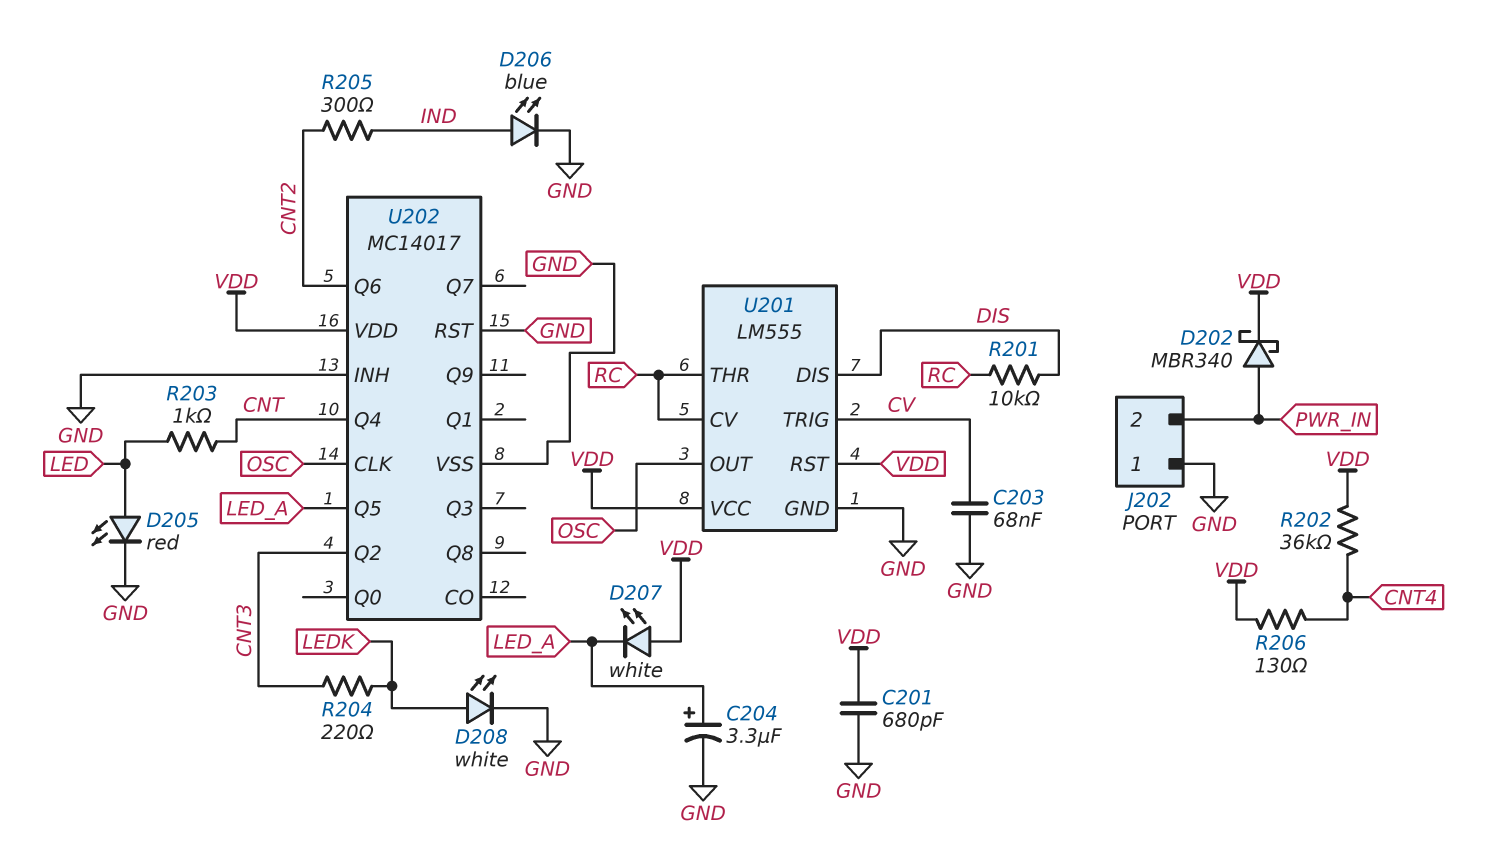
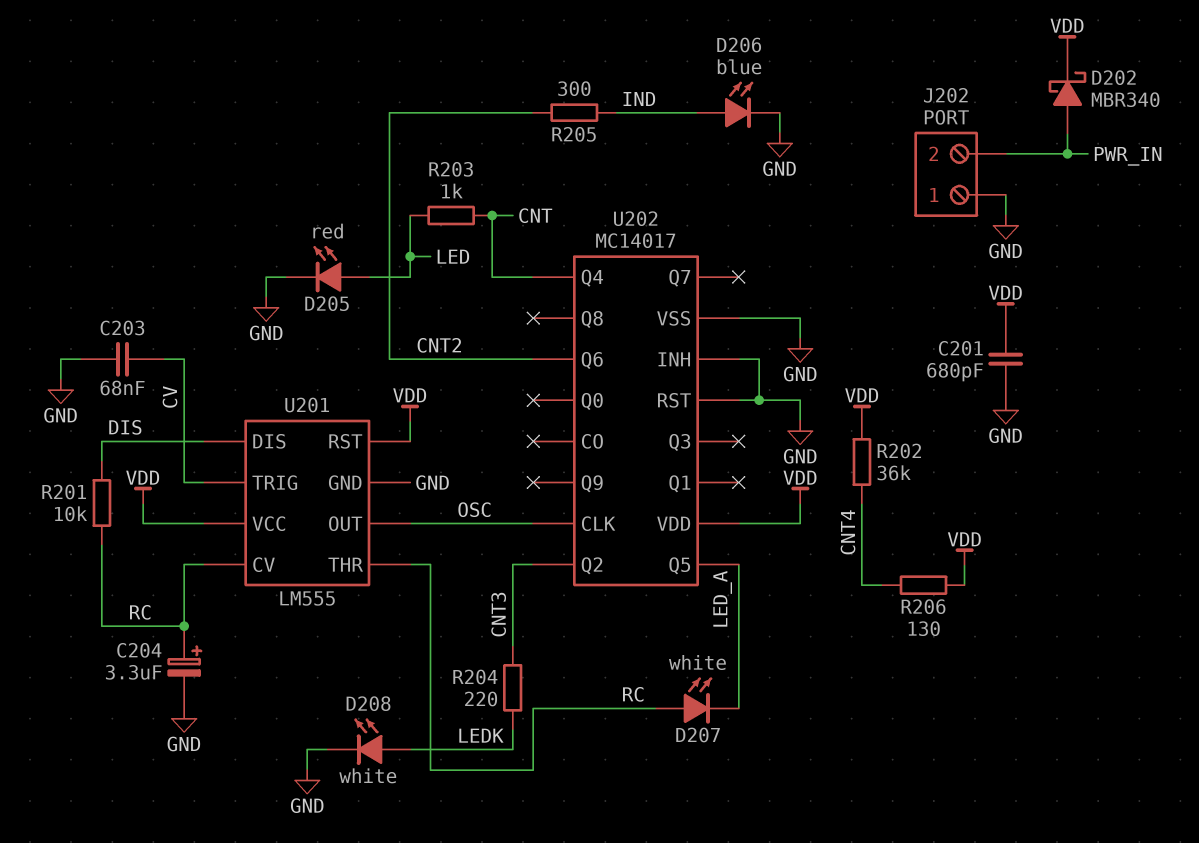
C204: 3.3uF (plus LED_A, minus GND) -> 3.3uF (plus RC, minus GND)
D207: LED white (A VDD, K LED_A) -> LED white (A RC, K LED_A)

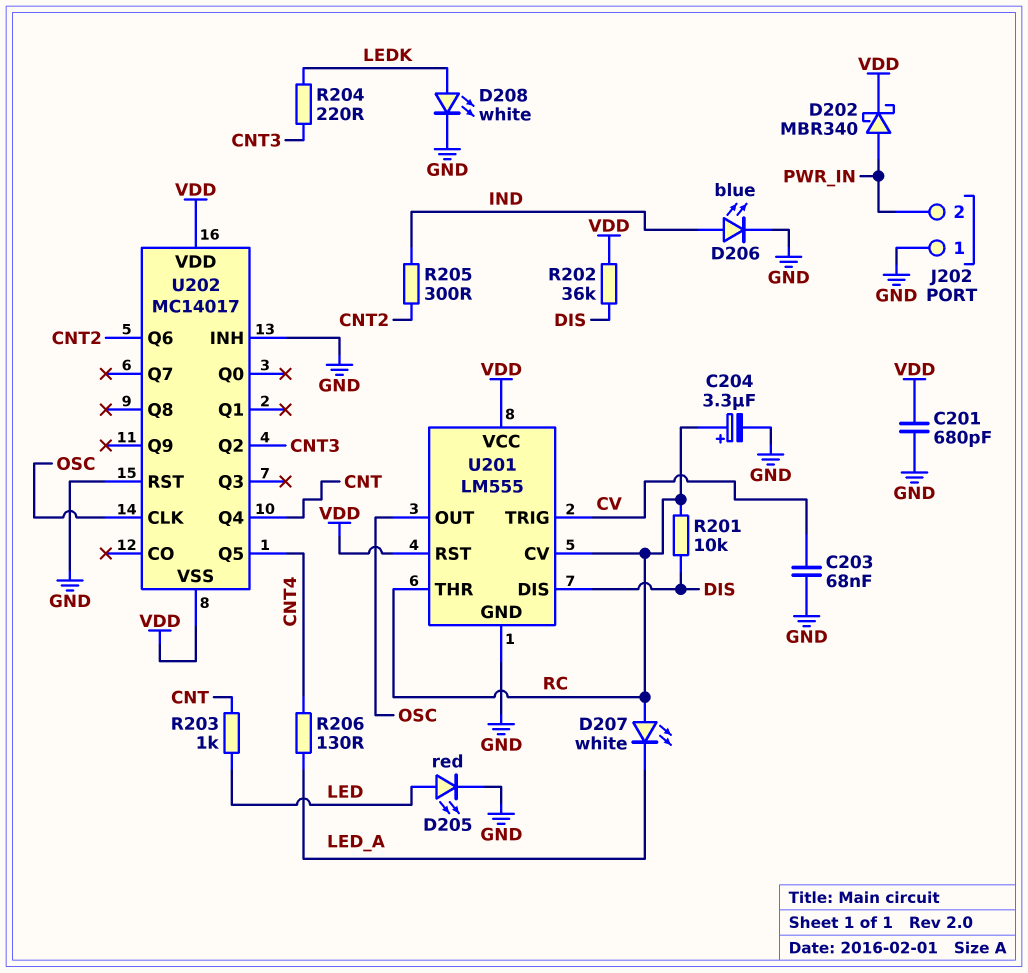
R202: 36k (CNT4, VDD) -> 36k (DIS, VDD)
R206: 130 (CNT4, VDD) -> 130 (CNT4, LED_A)
U202 pin Q5: LED_A -> CNT4
U202 pin VSS: GND -> VDD

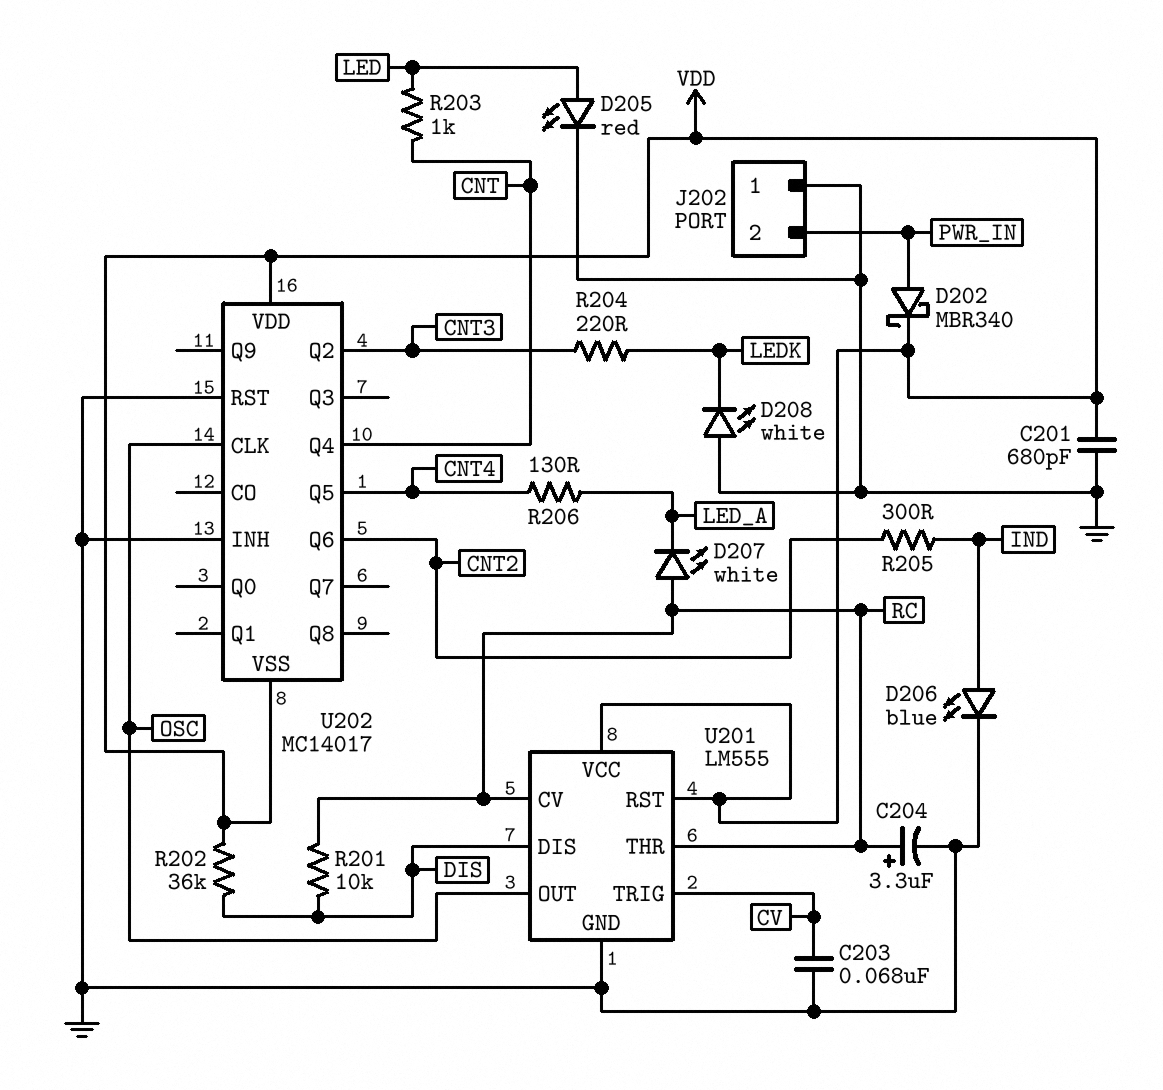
D208: LED white (A LEDK, K GND) -> LED white (A GND, K LEDK)

